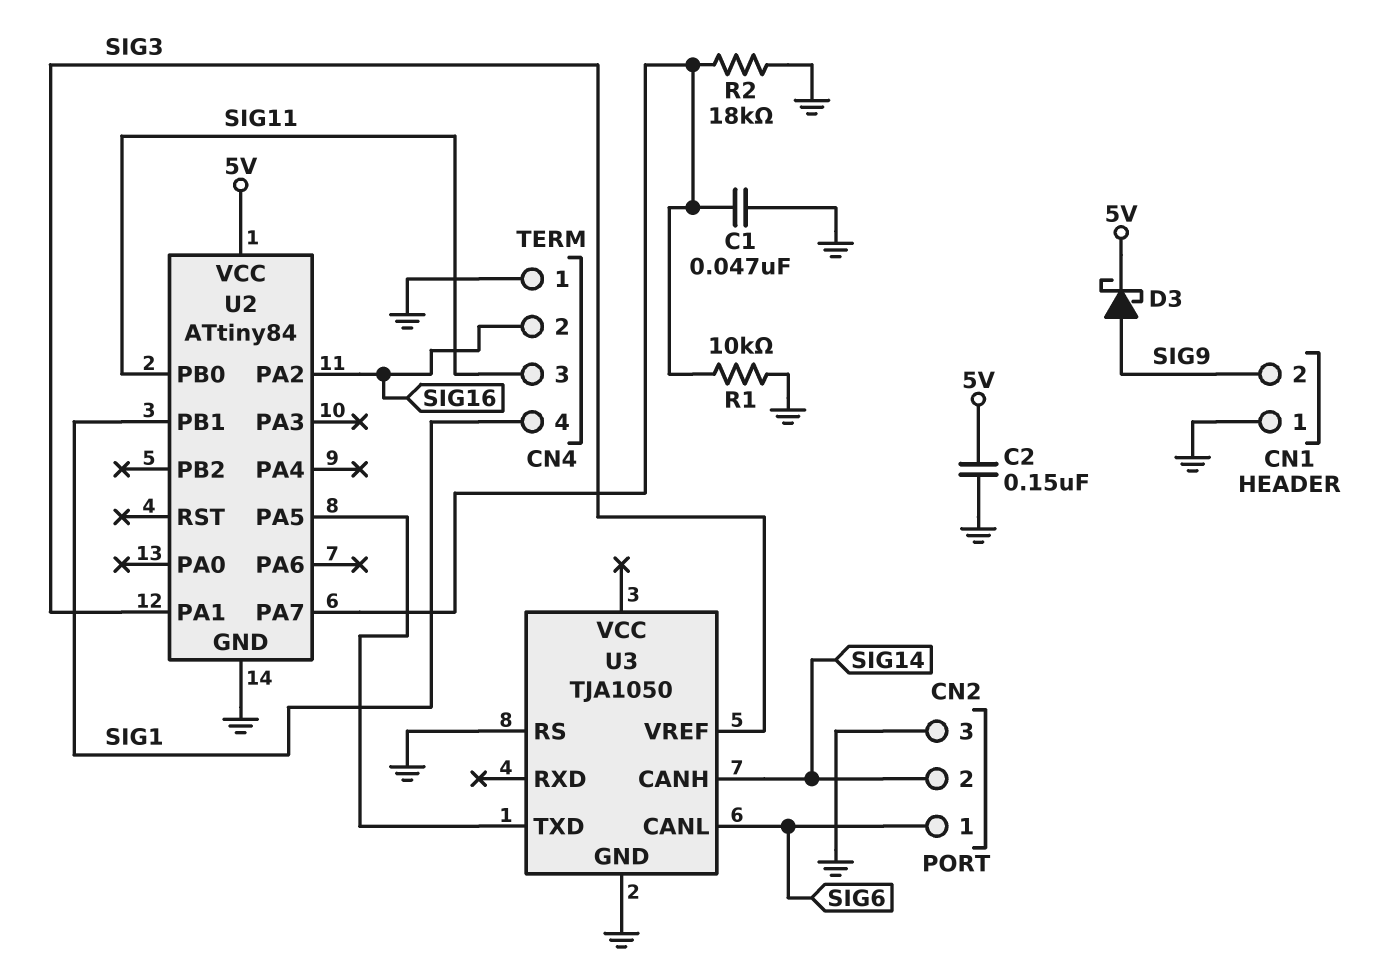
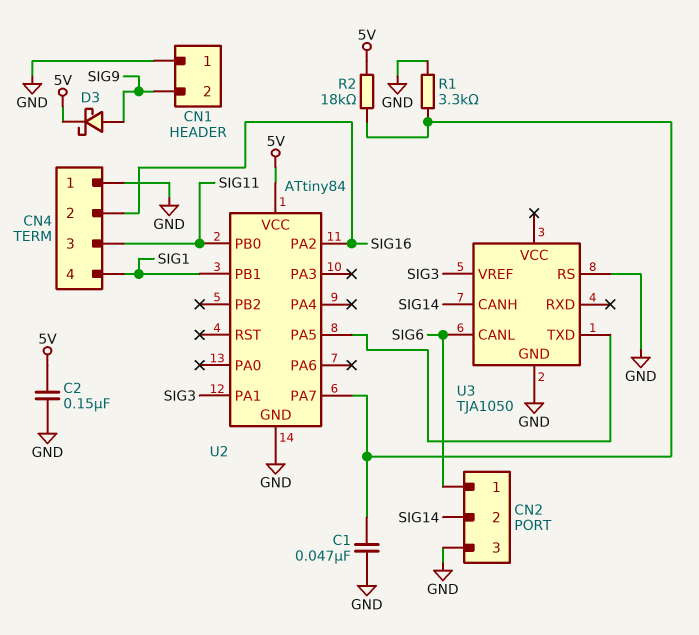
R1: 10k (GND, U2/PA7) -> 3.3k (GND, U2/PA7)
R2: 18k (GND, U2/PA7) -> 18k (5V, U2/PA7)

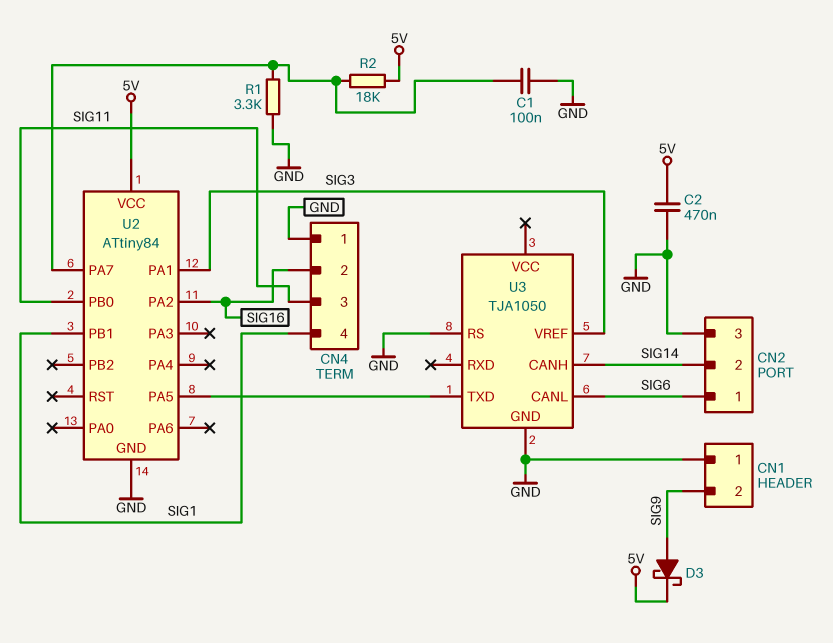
C1: 47nF (GND, U2/PA7) -> 100nF (GND, U2/PA7)
C2: 150nF (5V, GND) -> 470nF (5V, GND)

